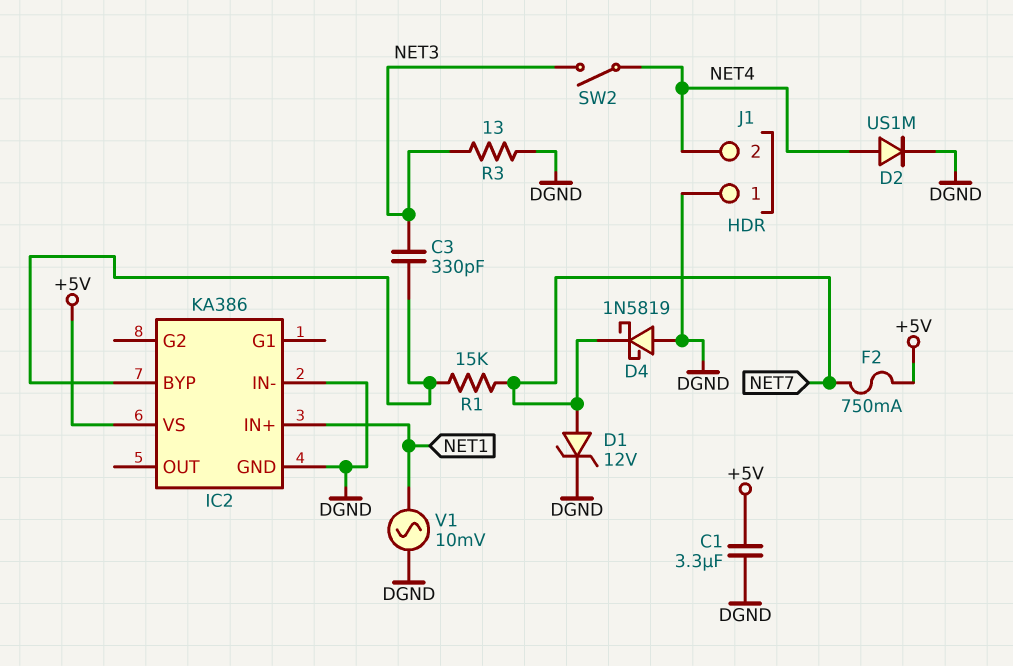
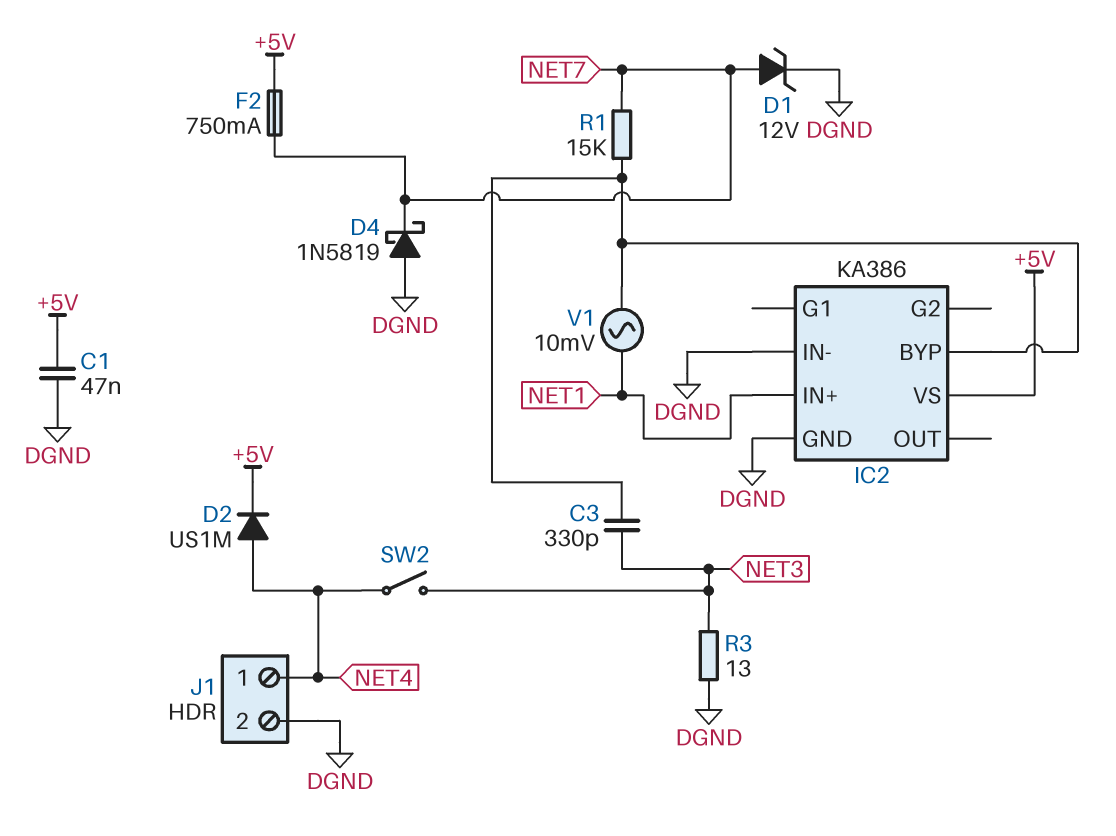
C1: 3.3uF (+5V, DGND) -> 47nF (+5V, DGND)
D2: diode US1M (A NET4, K DGND) -> diode US1M (A NET4, K +5V)
J1 pin 1: DGND -> NET4
J1 pin 2: NET4 -> DGND
V1: AC 10mV (DGND, NET1) -> AC 10mV (IC2/BYP, NET1)

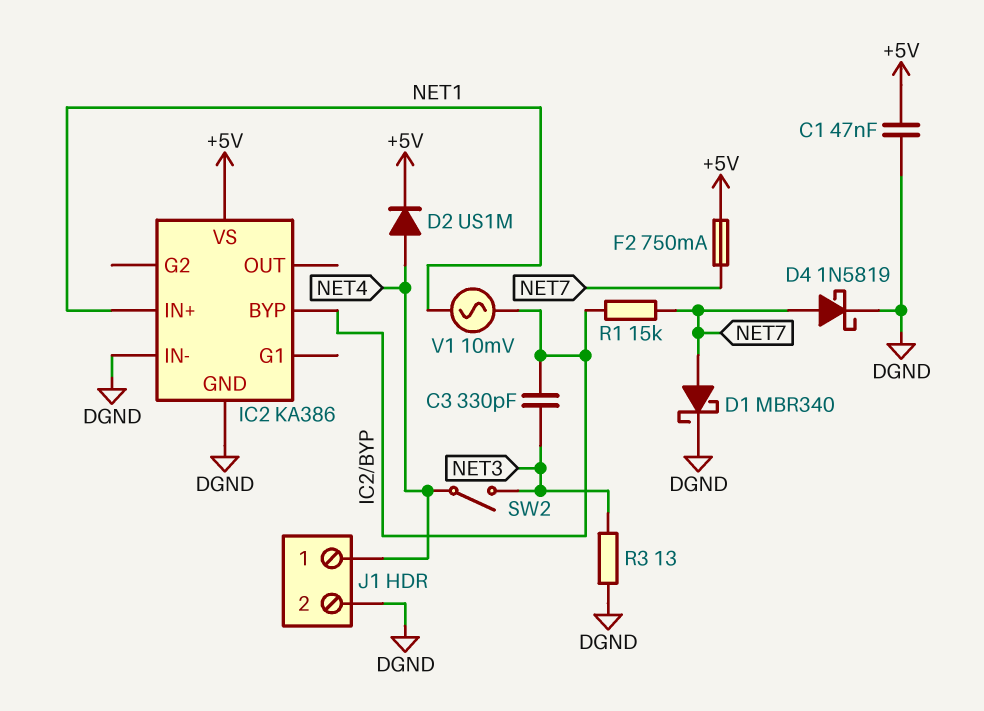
D1: zener 12V (A NET7, K DGND) -> schottky MBR340 (A NET7, K DGND)
D4: schottky 1N5819 (A DGND, K NET7) -> schottky 1N5819 (A NET7, K DGND)

